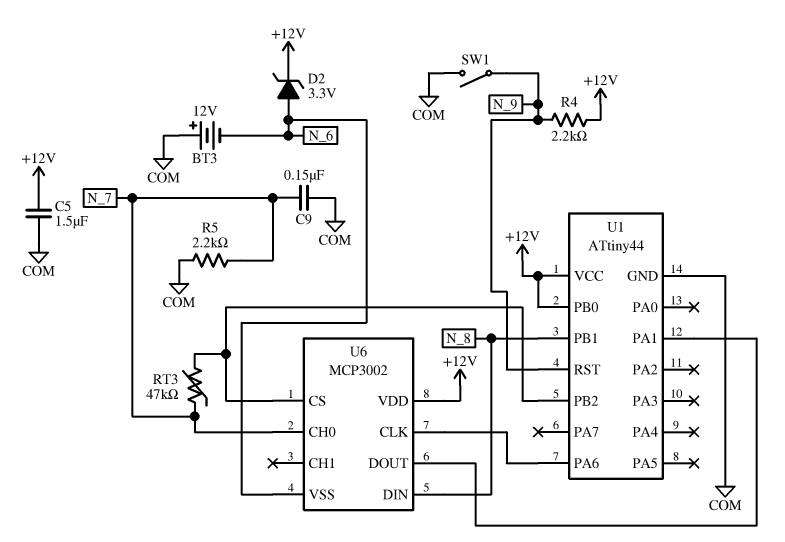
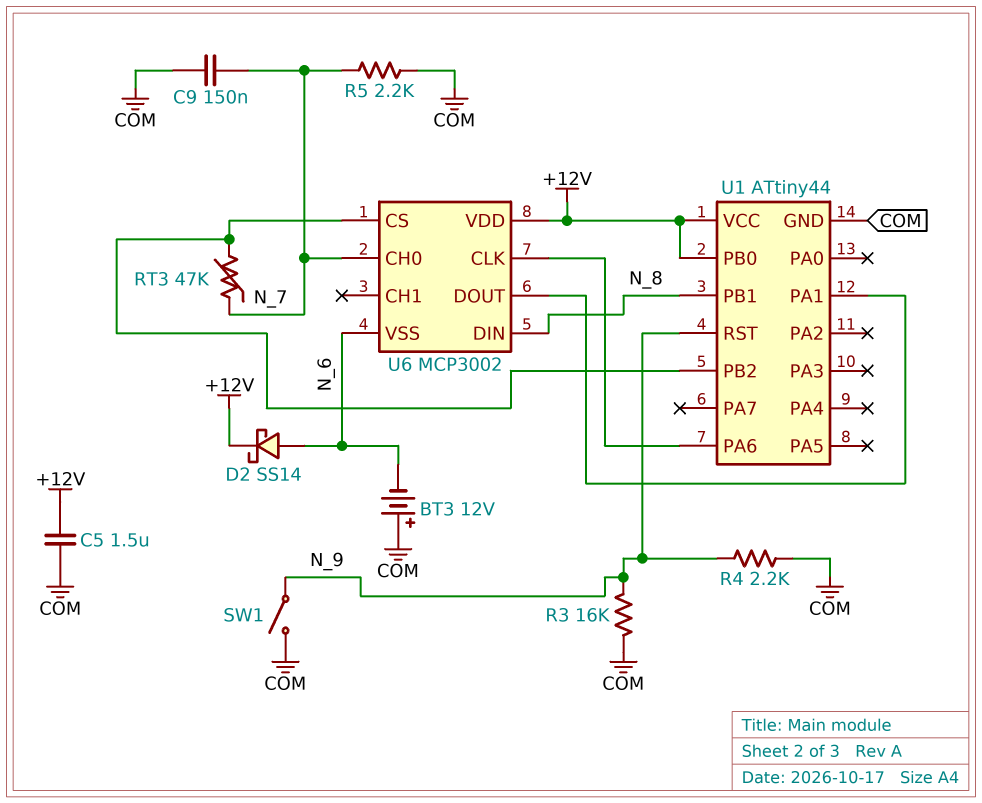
D2: zener 3.3V (A N_6, K +12V) -> schottky SS14 (A N_6, K +12V)
R3: none -> 16k (COM, N_9)
R4: 2.2k (+12V, N_9) -> 2.2k (COM, N_9)

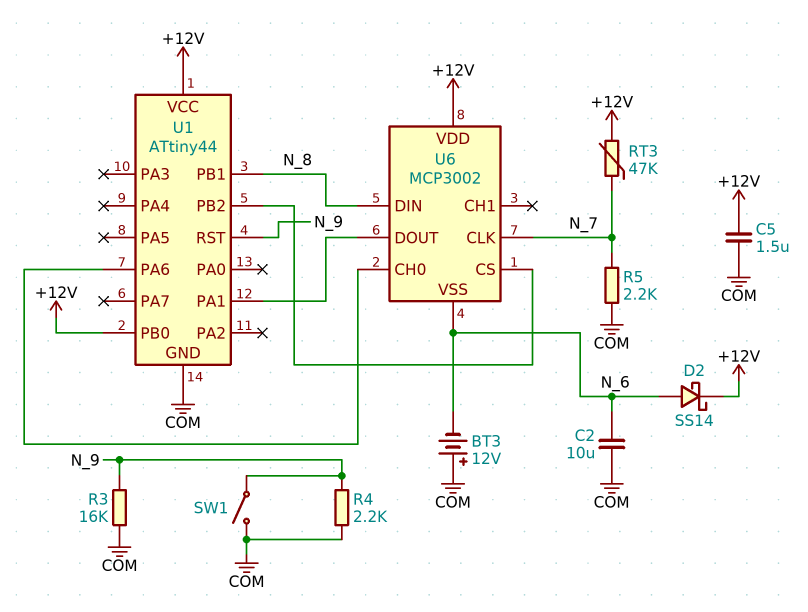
C2: none -> 10uF (COM, N_6)
C9: 150nF (COM, N_7) -> none
RT3: 47k (N_7, U1/PB2) -> 47k (+12V, N_7)
U6 pin CH0: N_7 -> U1/PA6
U6 pin CLK: U1/PA6 -> N_7

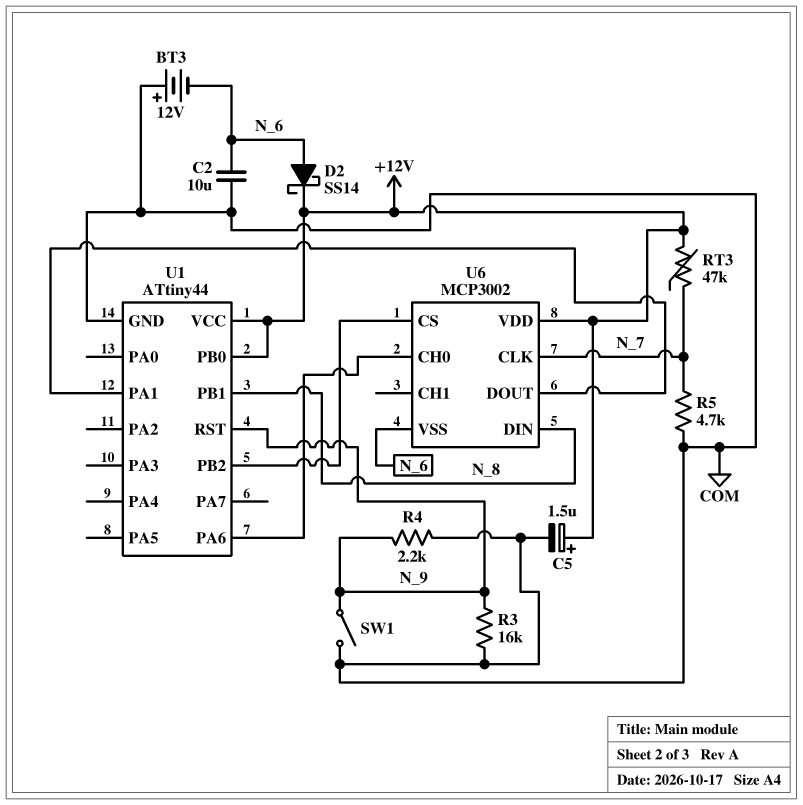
C5: 1.5uF (+12V, COM) -> 1.5uF (plus +12V, minus COM)
R5: 2.2k (COM, N_7) -> 4.7k (COM, N_7)

